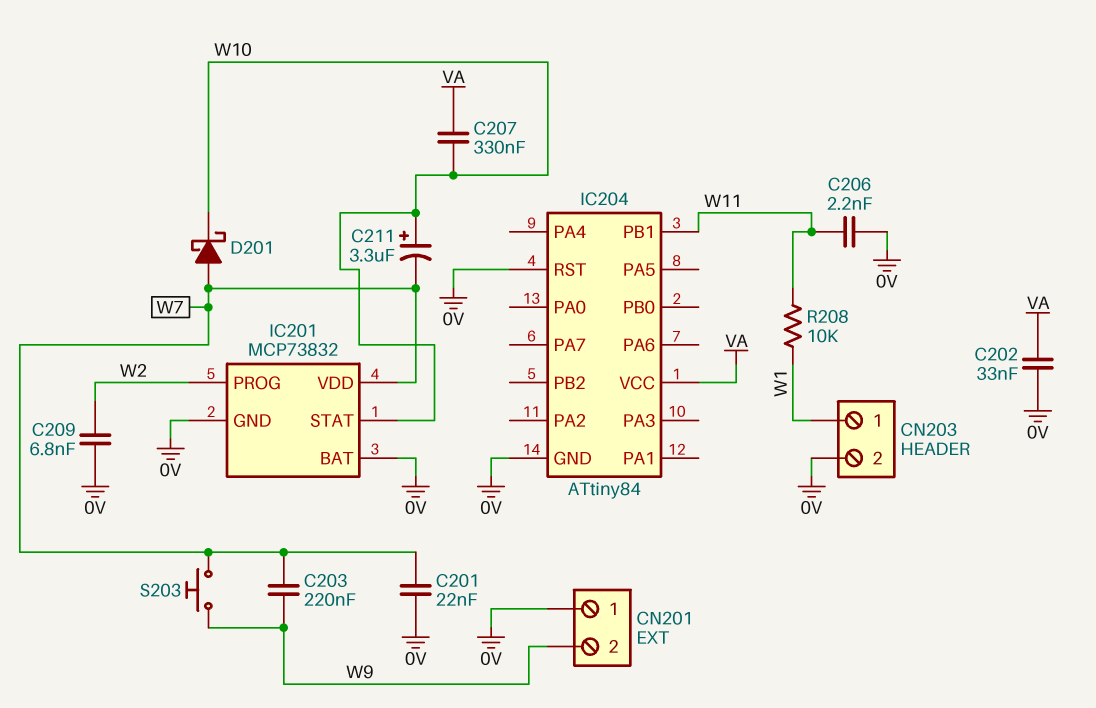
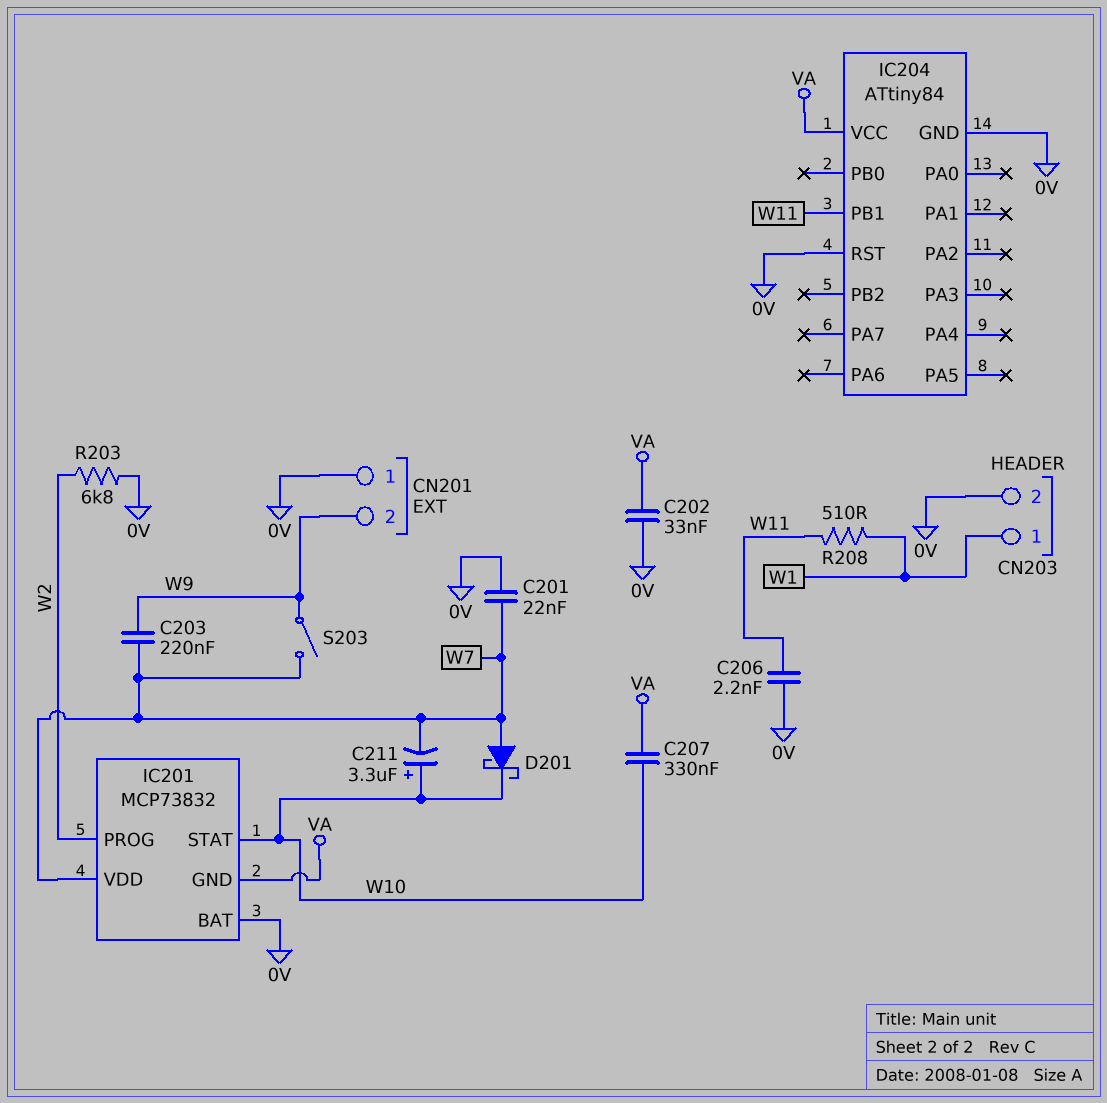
C209: 6.8nF (0V, W2) -> none
IC201 pin GND: 0V -> VA
R203: none -> 6.8k (0V, W2)
R208: 10k (W1, W11) -> 510 (W1, W11)
S203: button (W7, W9) -> switch (W7, W9)

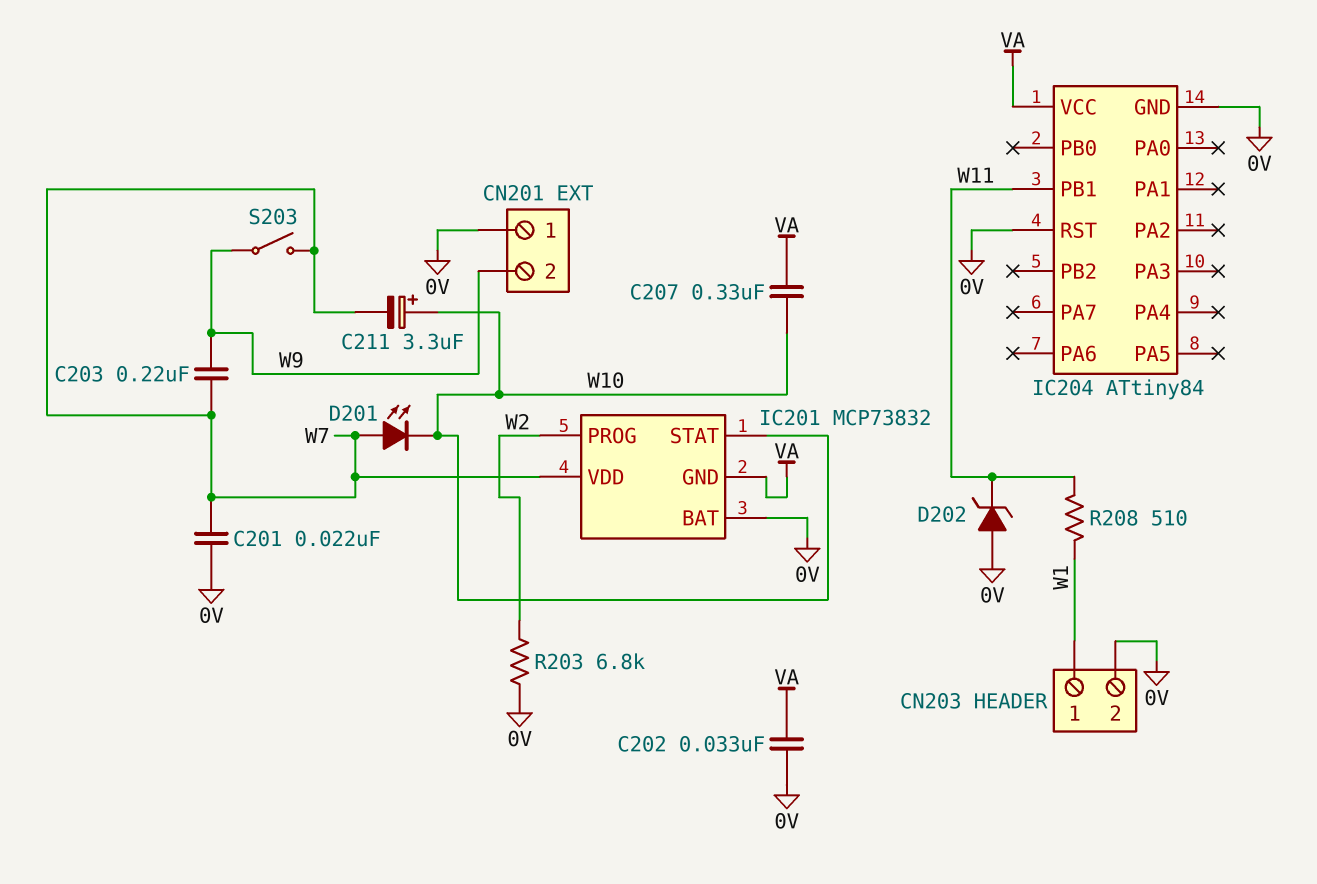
C206: 2.2nF (0V, W11) -> none
D201: schottky (A W7, K W10) -> LED (A W7, K W10)
D202: none -> zener (A 0V, K W11)

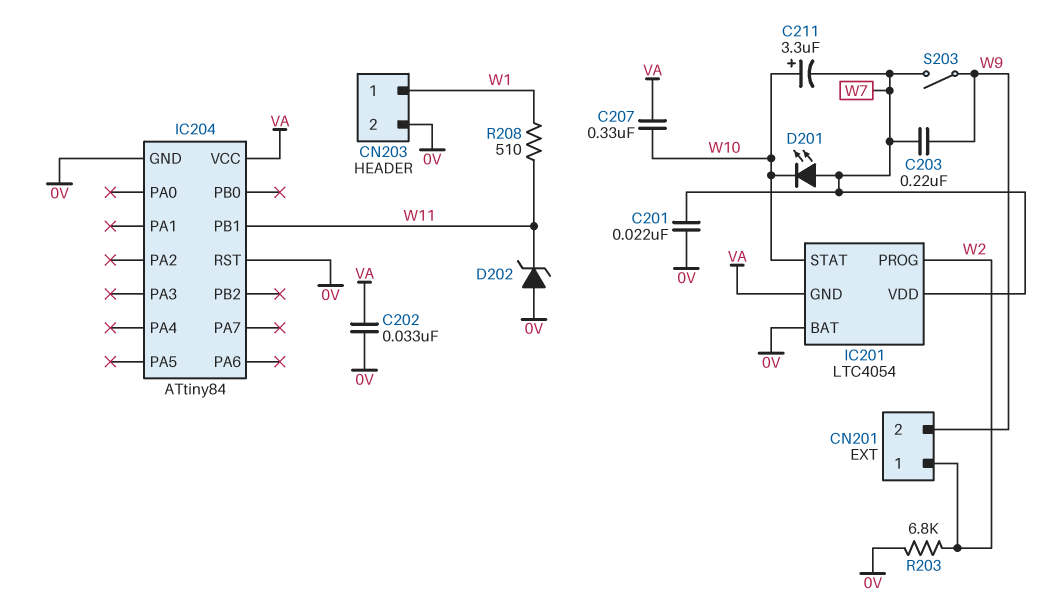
CN201 pin 1: 0V -> W2
IC201: MCP73832 -> LTC4054

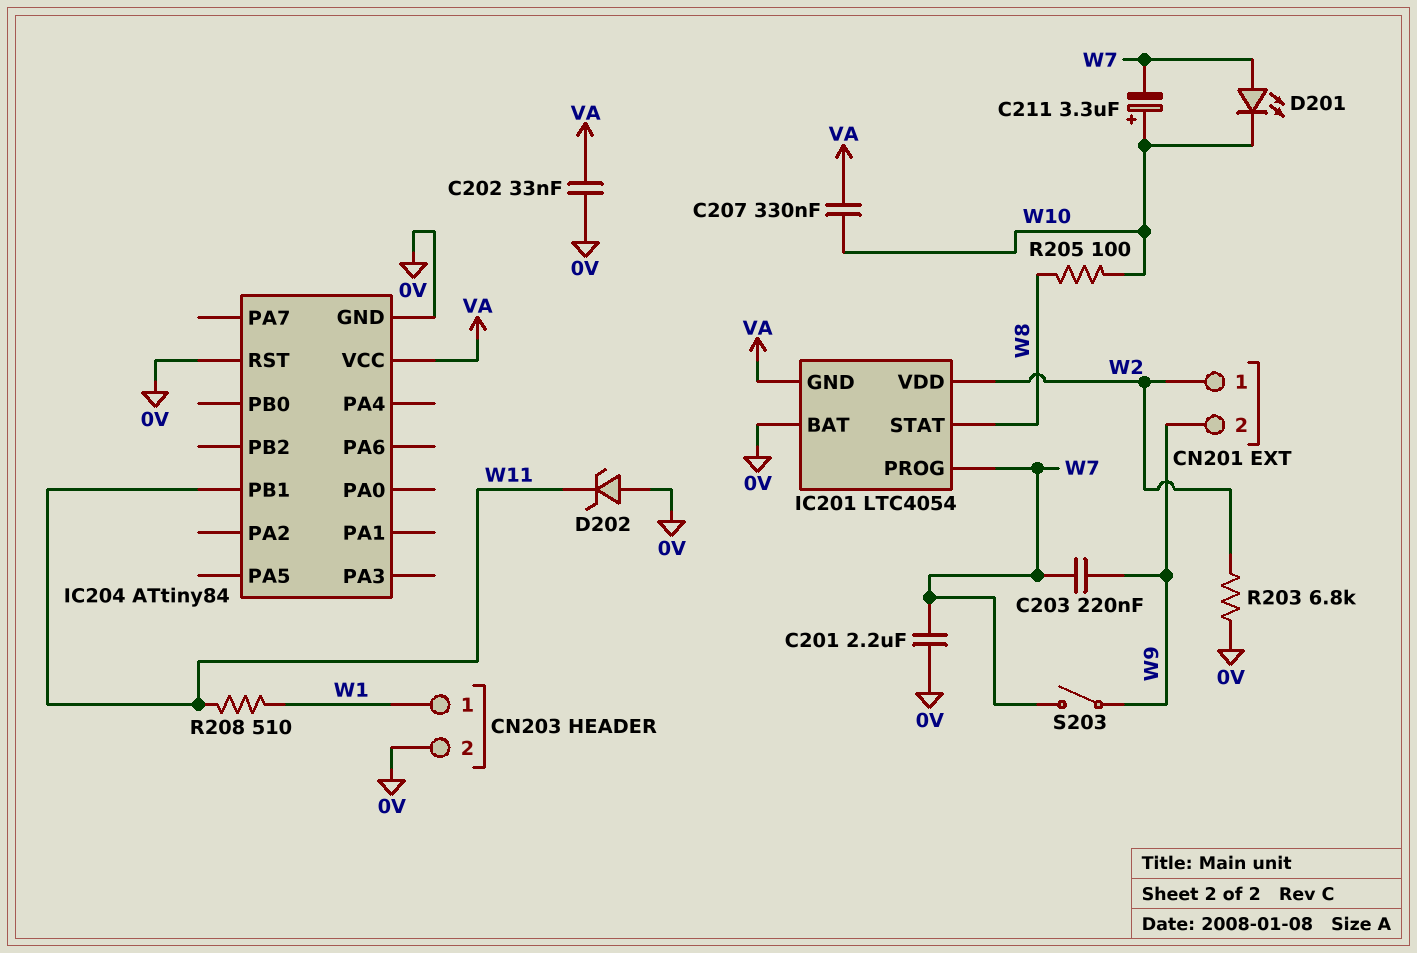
C201: 22nF (0V, W7) -> 2.2uF (0V, W7)
IC201 pin PROG: W2 -> W7
IC201 pin STAT: W10 -> W8
IC201 pin VDD: W7 -> W2
R205: none -> 100 (W8, W10)

